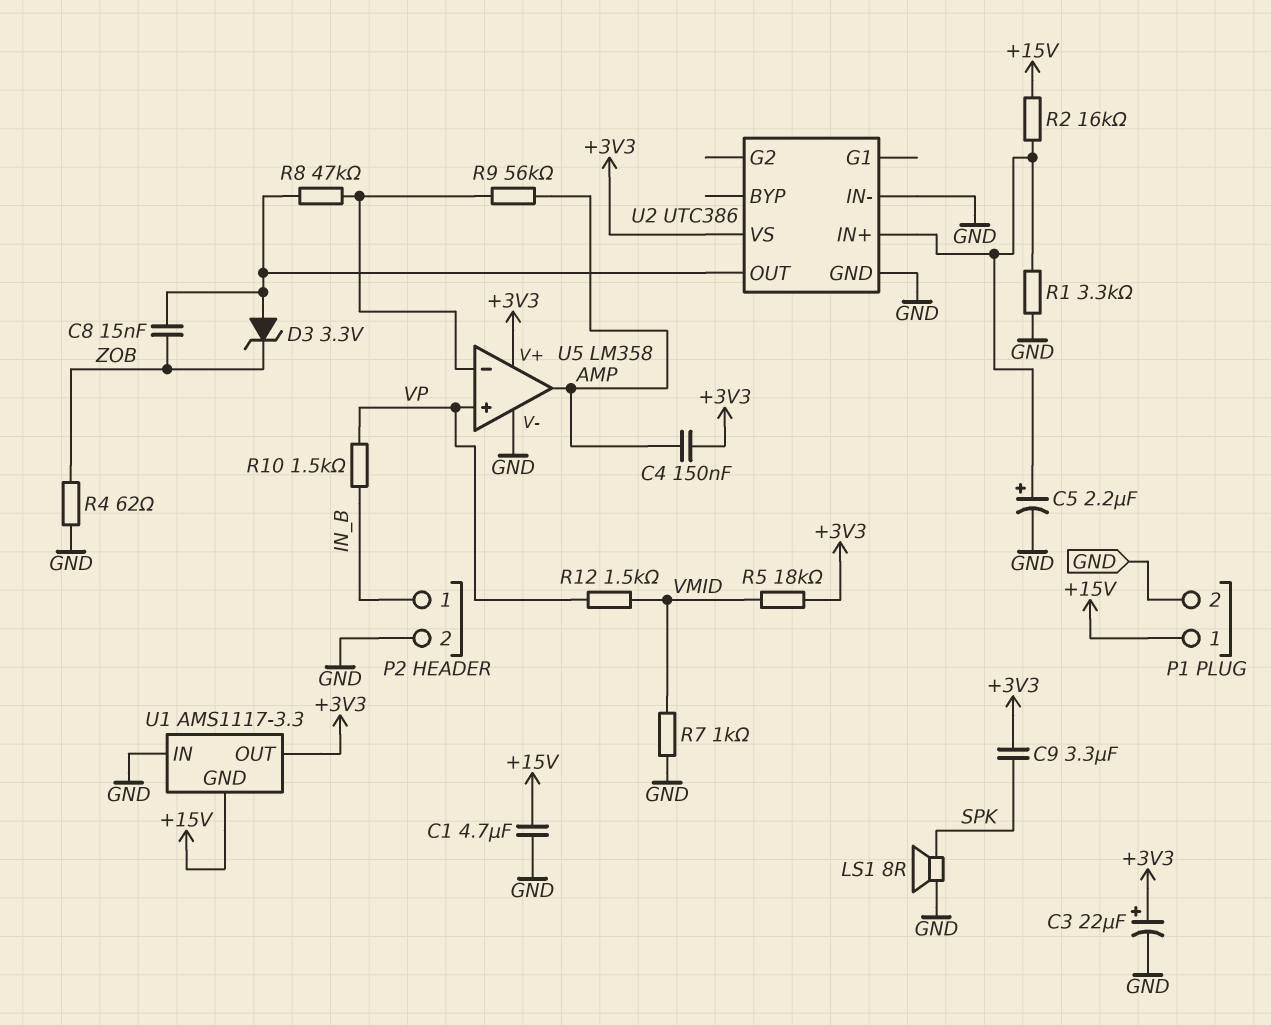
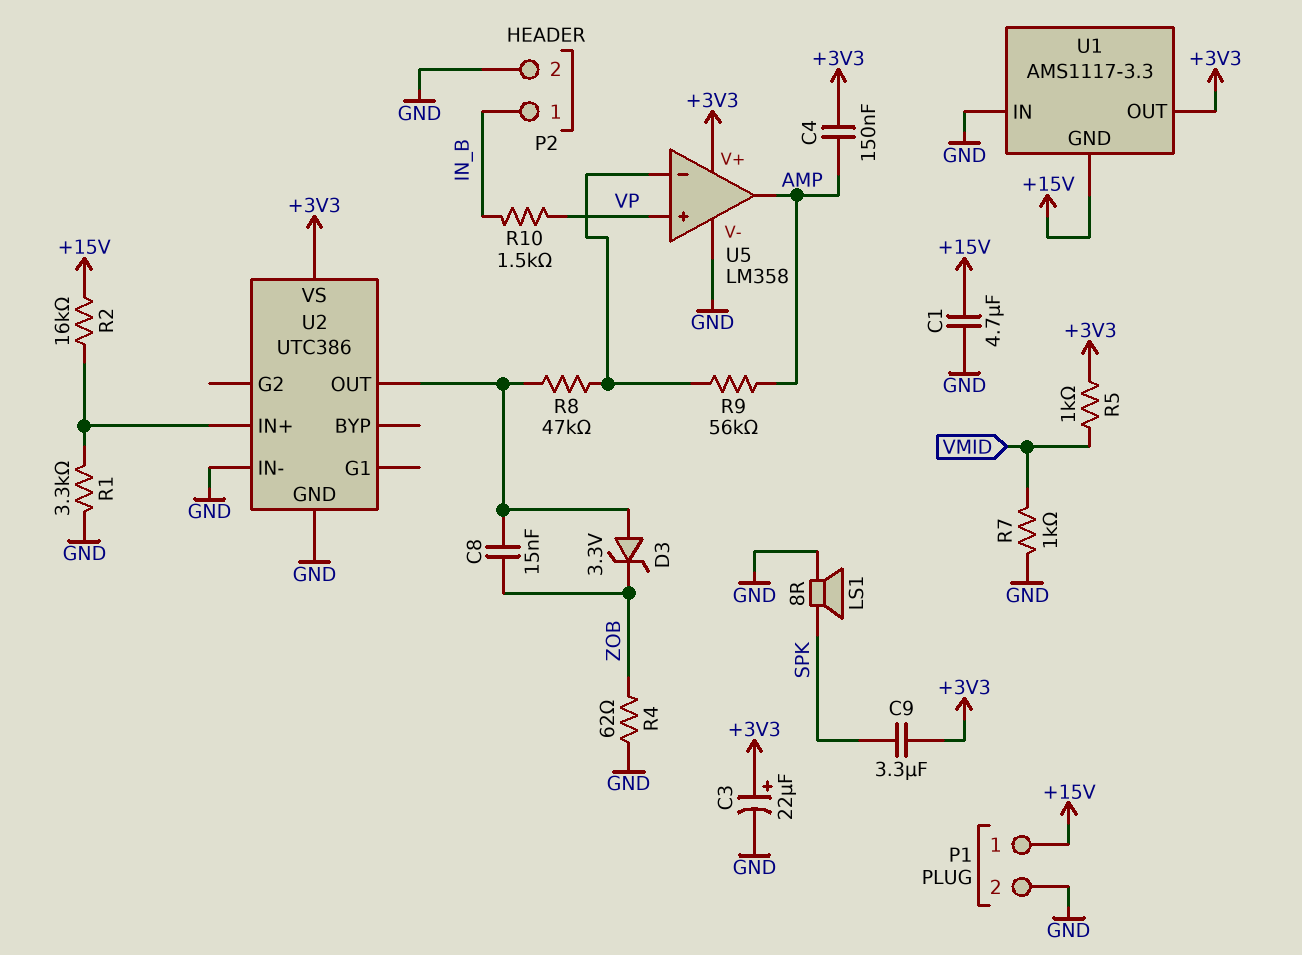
C5: 2.2uF (plus U2/IN+, minus GND) -> none
R5: 18k (+3V3, VMID) -> 1k (+3V3, VMID)
R12: 1.5k (VMID, VP) -> none

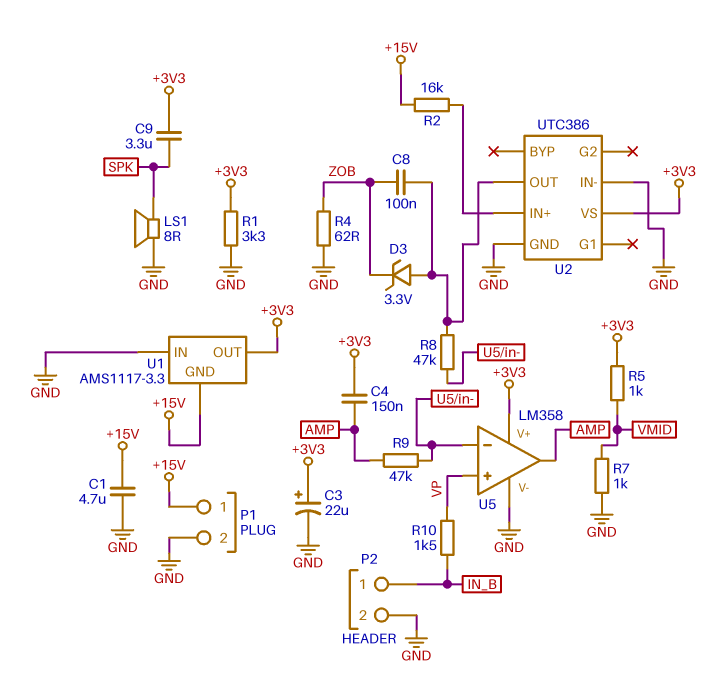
C8: 15nF (U2/OUT, ZOB) -> 100nF (U2/OUT, ZOB)
R1: 3.3k (GND, U2/IN+) -> 3.3k (+3V3, GND)
R9: 56k (AMP, U5/in-) -> 47k (AMP, U5/in-)

